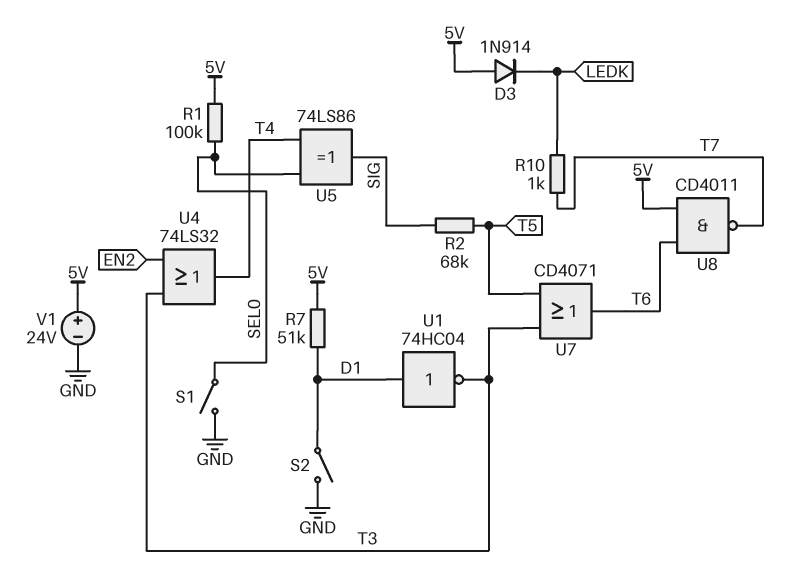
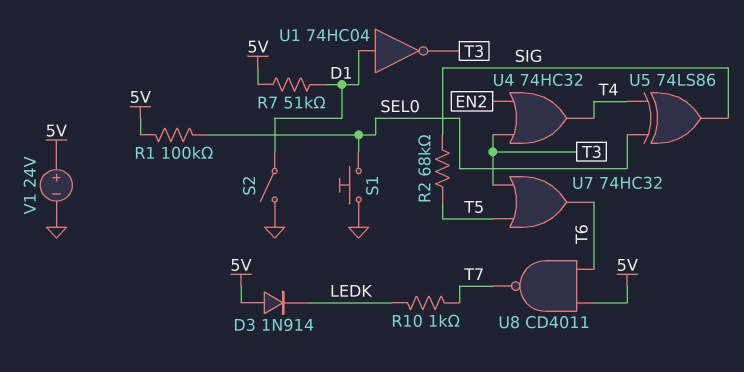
S1: switch (GND, SEL0) -> button (GND, SEL0)
U4: OR 74LS32 (in EN2, in T3, out T4) -> OR 74HC32 (in EN2, in T3, out T4)
U7: OR CD4071 (in T3, in T5, out T6) -> OR 74HC32 (in T3, in T5, out T6)

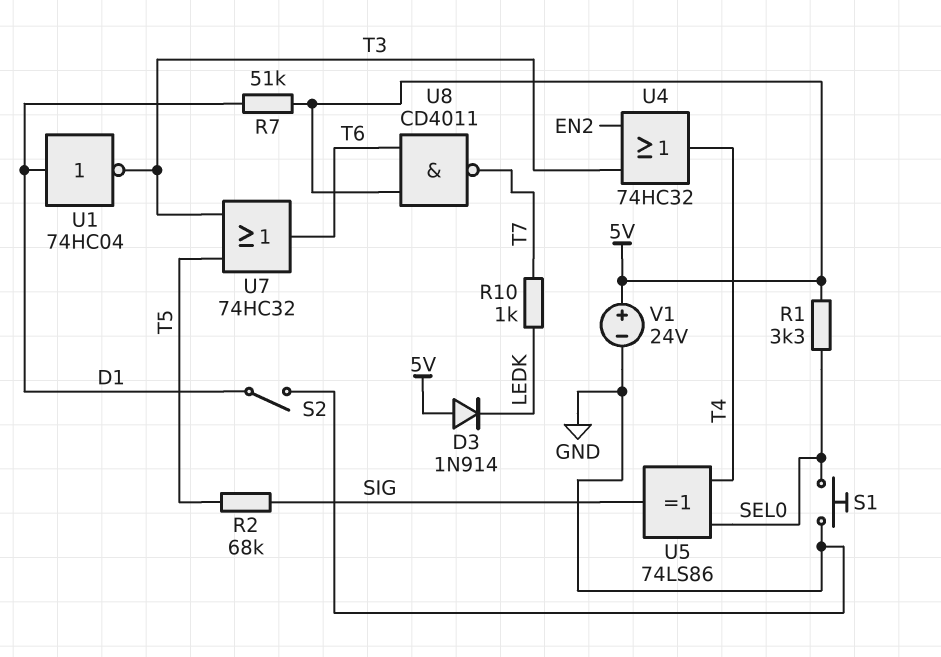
R1: 100k (5V, SEL0) -> 3.3k (5V, SEL0)

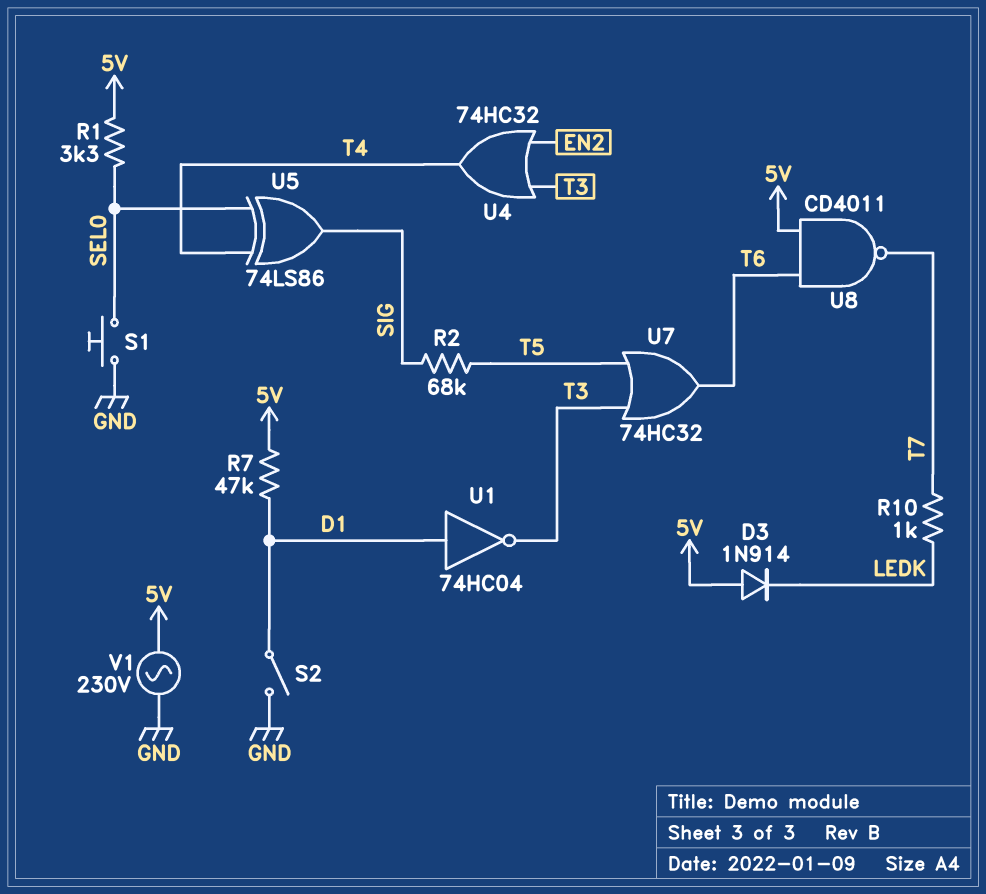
R7: 51k (5V, D1) -> 47k (5V, D1)
V1: 24V (plus 5V, minus GND) -> AC 230V (5V, GND)

